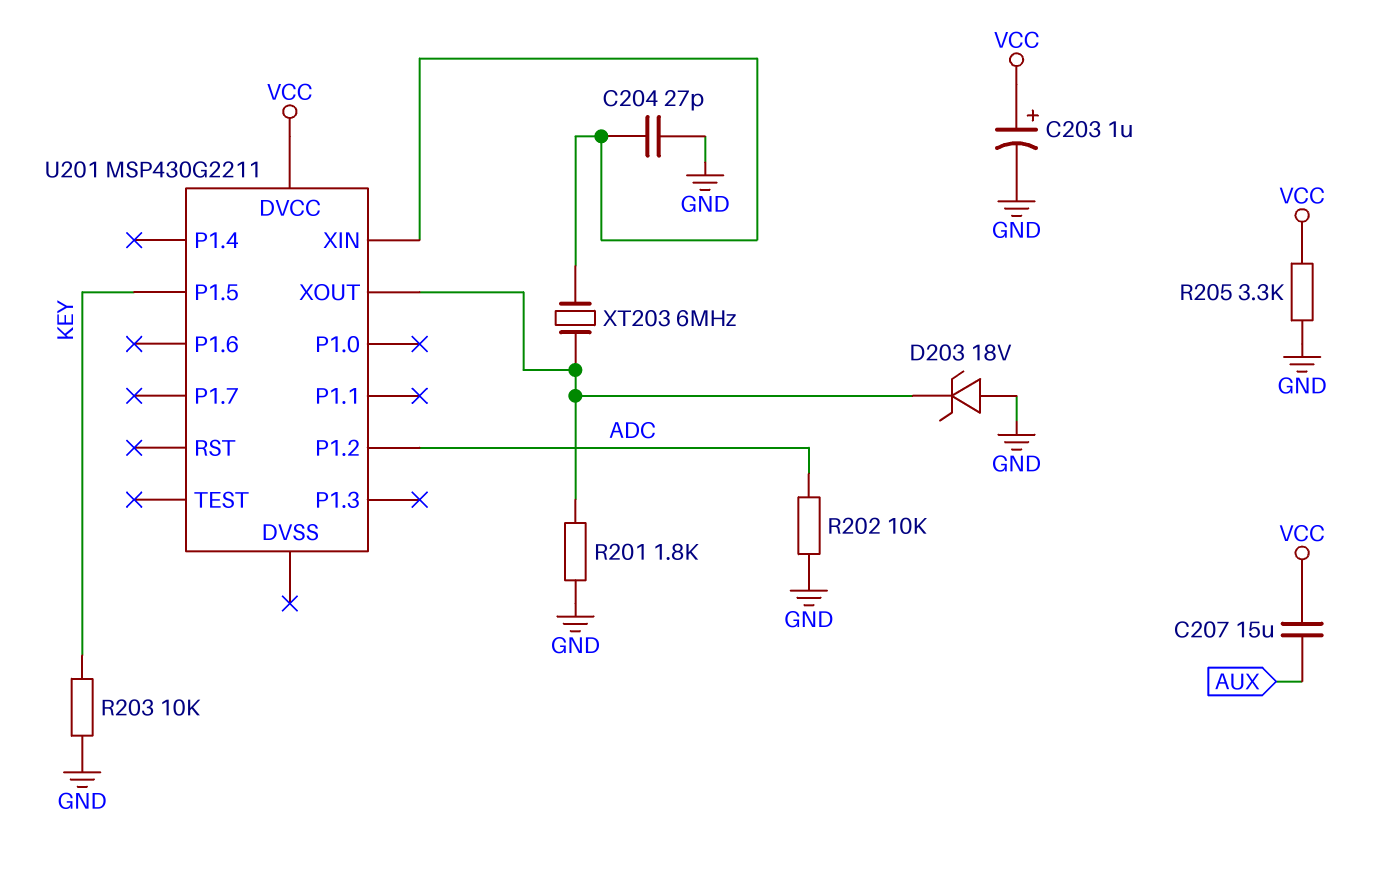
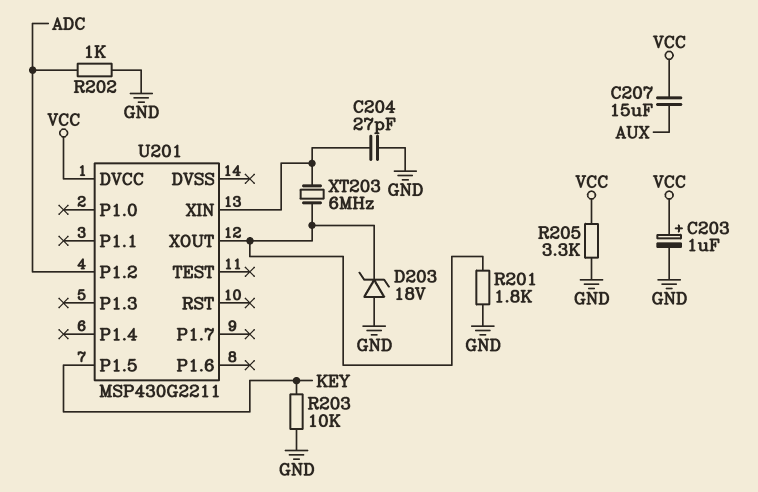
R202: 10k (ADC, GND) -> 1k (ADC, GND)

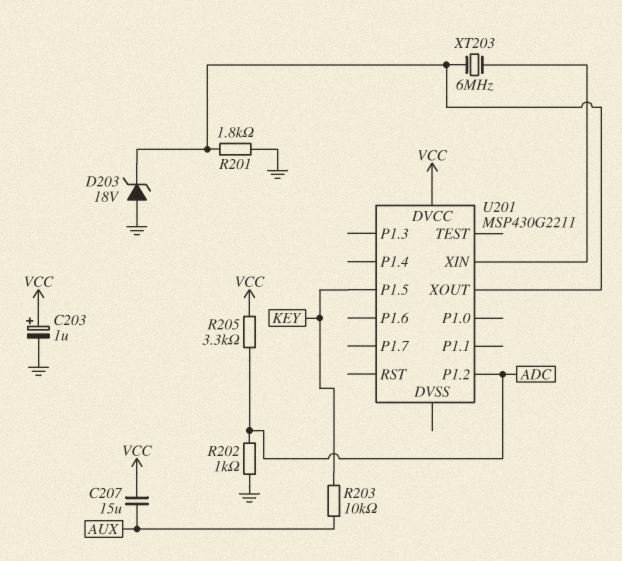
C204: 27pF (GND, U201/XIN) -> none
R203: 10k (GND, KEY) -> 10k (AUX, KEY)
R205: 3.3k (GND, VCC) -> 3.3k (ADC, VCC)

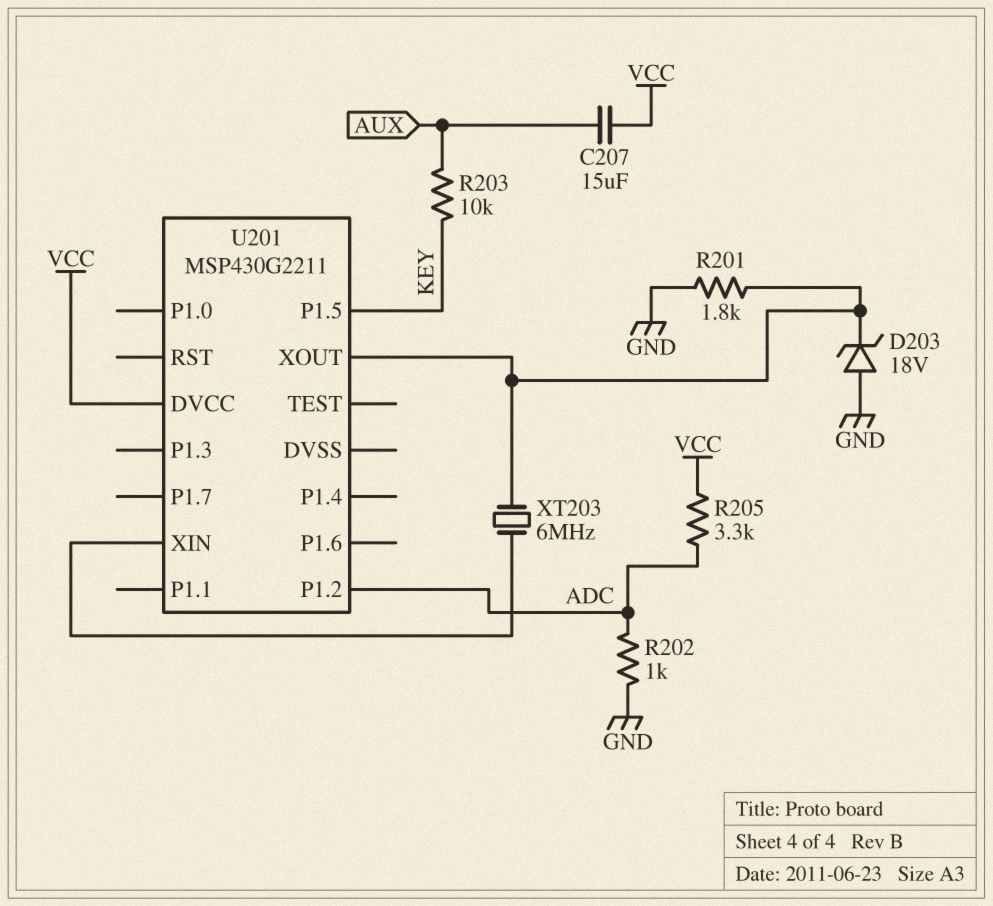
C203: 1uF (plus VCC, minus GND) -> none

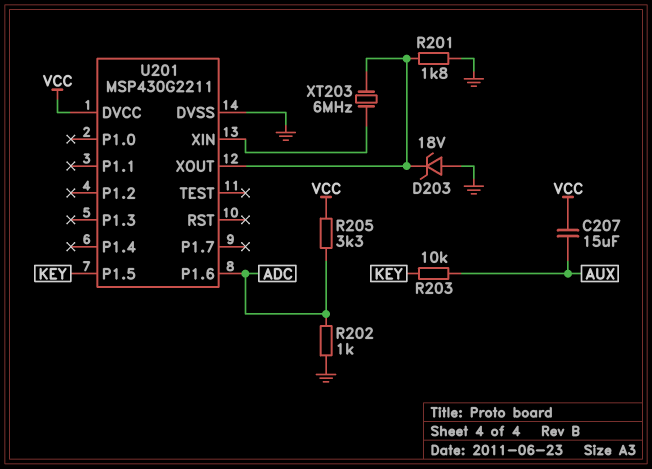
U201 pin DVSS: none -> GND
U201 pin P1.2: ADC -> none
U201 pin P1.6: none -> ADC

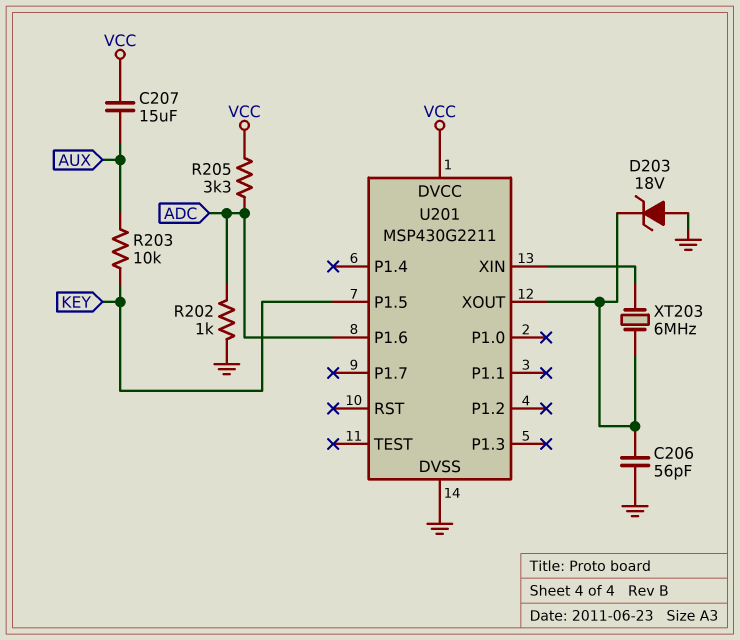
C206: none -> 56pF (GND, U201/XOUT)
R201: 1.8k (GND, U201/XOUT) -> none

